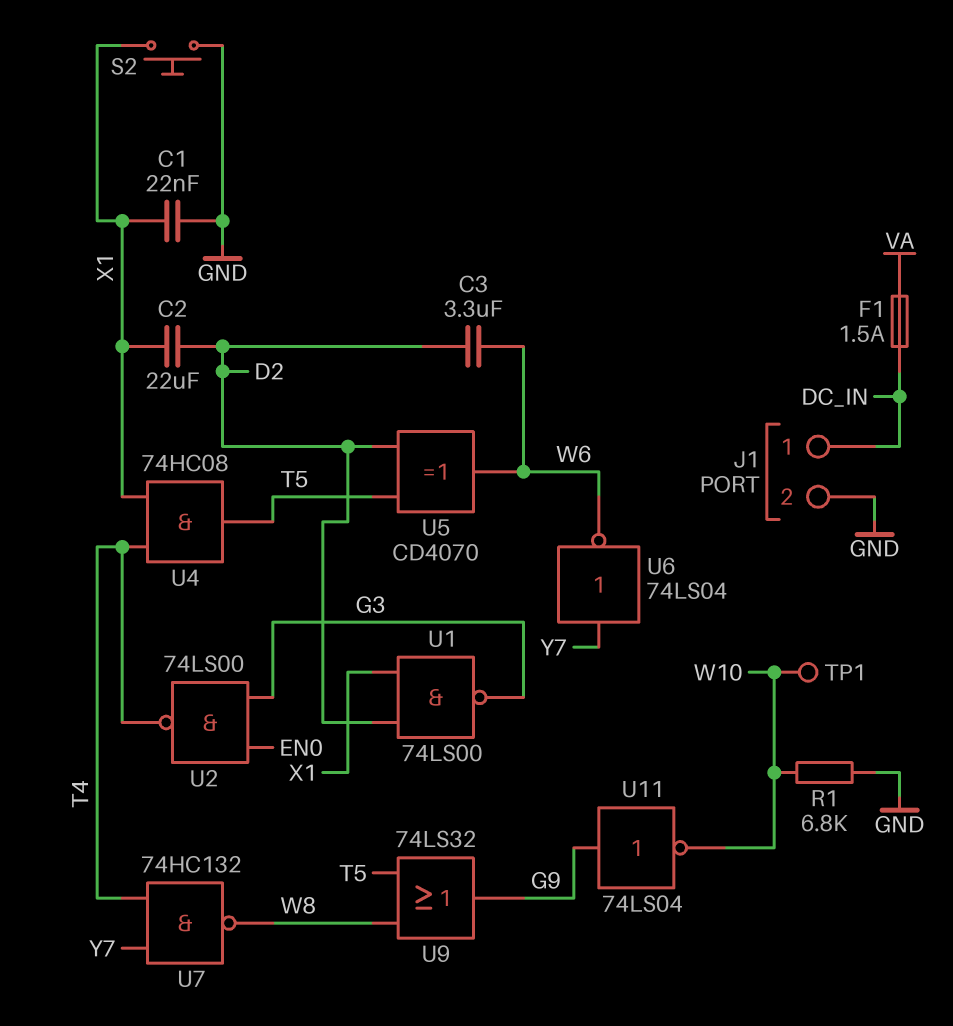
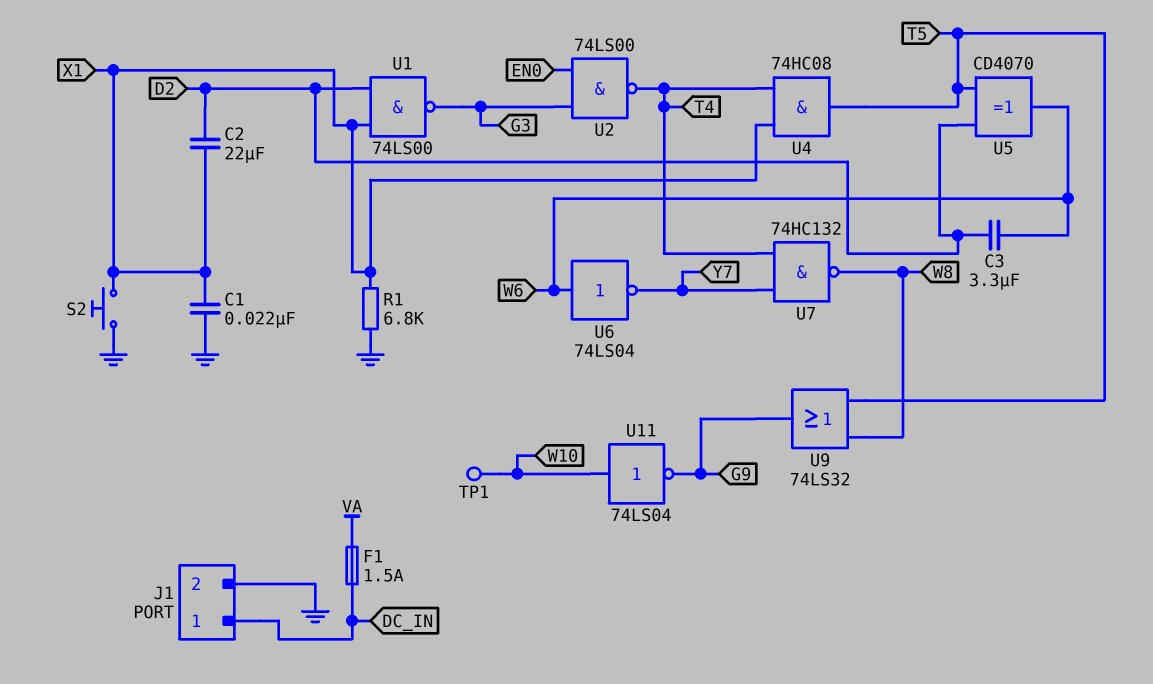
R1: 6.8k (GND, W10) -> 6.8k (GND, X1)
U6: NOT 74LS04 (in Y7, out W6) -> NOT 74LS04 (in W6, out Y7)
U11: NOT 74LS04 (in G9, out W10) -> NOT 74LS04 (in W10, out G9)

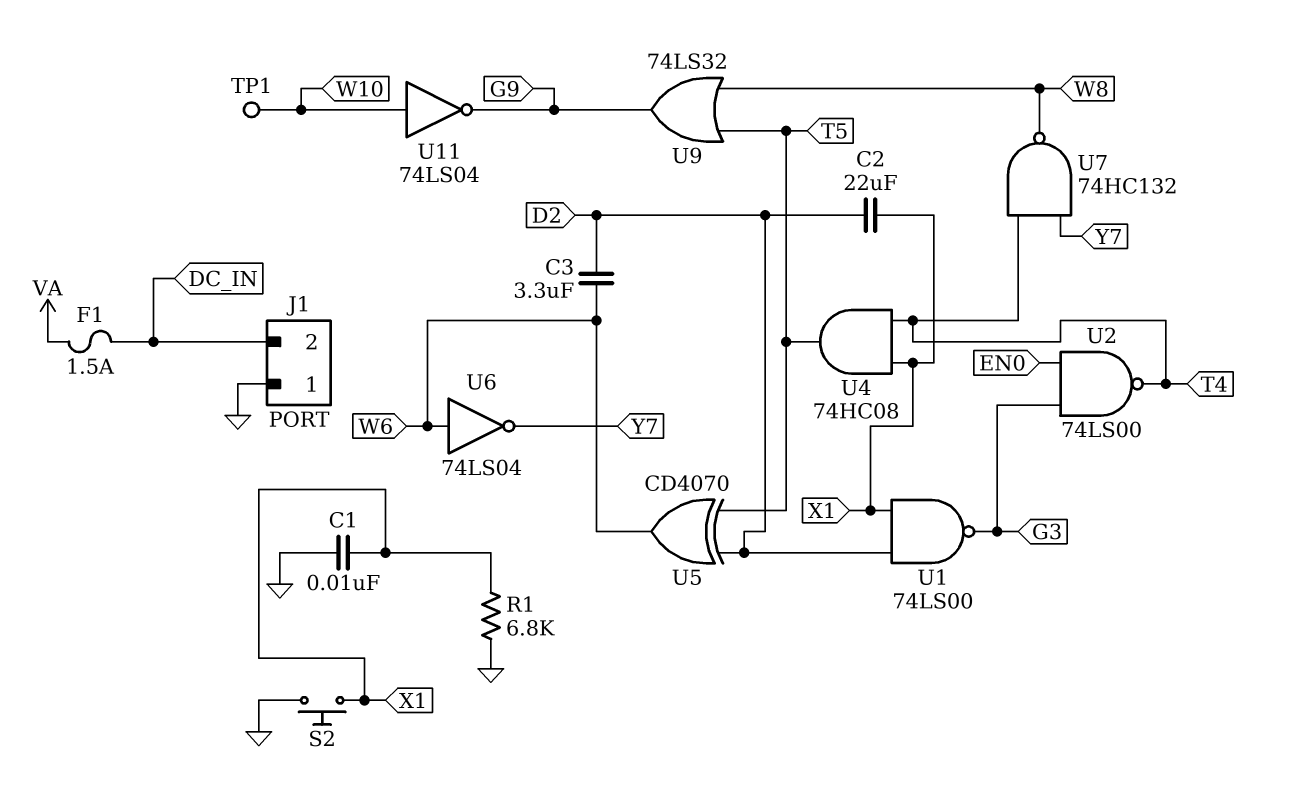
C1: 22nF (GND, X1) -> 10nF (GND, X1)
J1 pin 1: DC_IN -> GND
J1 pin 2: GND -> DC_IN

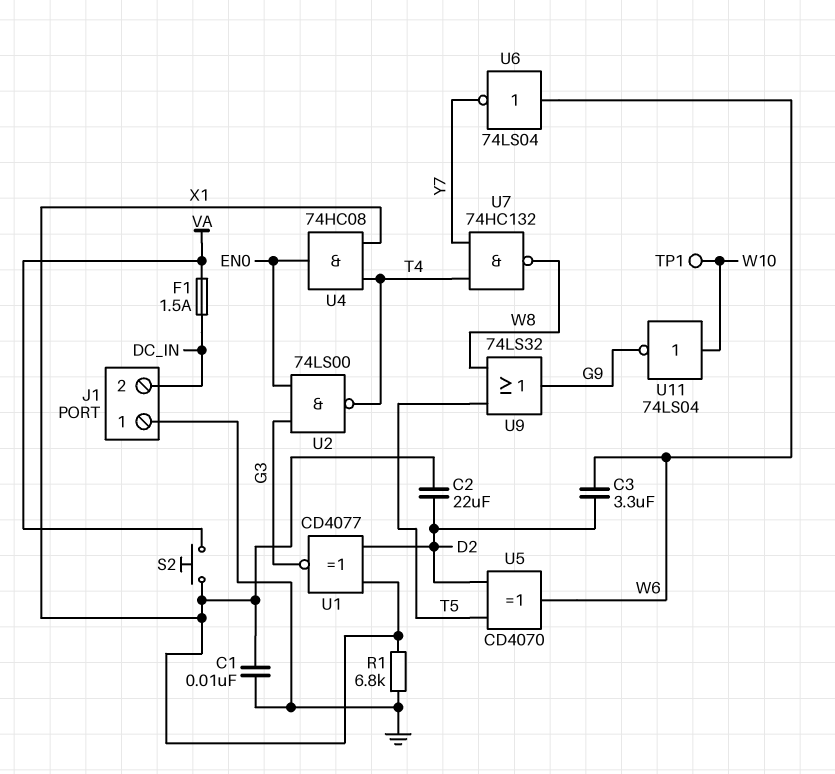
S2: button (GND, X1) -> button (VA, X1)
U1: NAND 74LS00 (in D2, in X1, out G3) -> XNOR CD4077 (in D2, in X1, out G3)
U4: AND 74HC08 (in T4, in X1, out T5) -> AND 74HC08 (in T4, in X1, out EN0)

